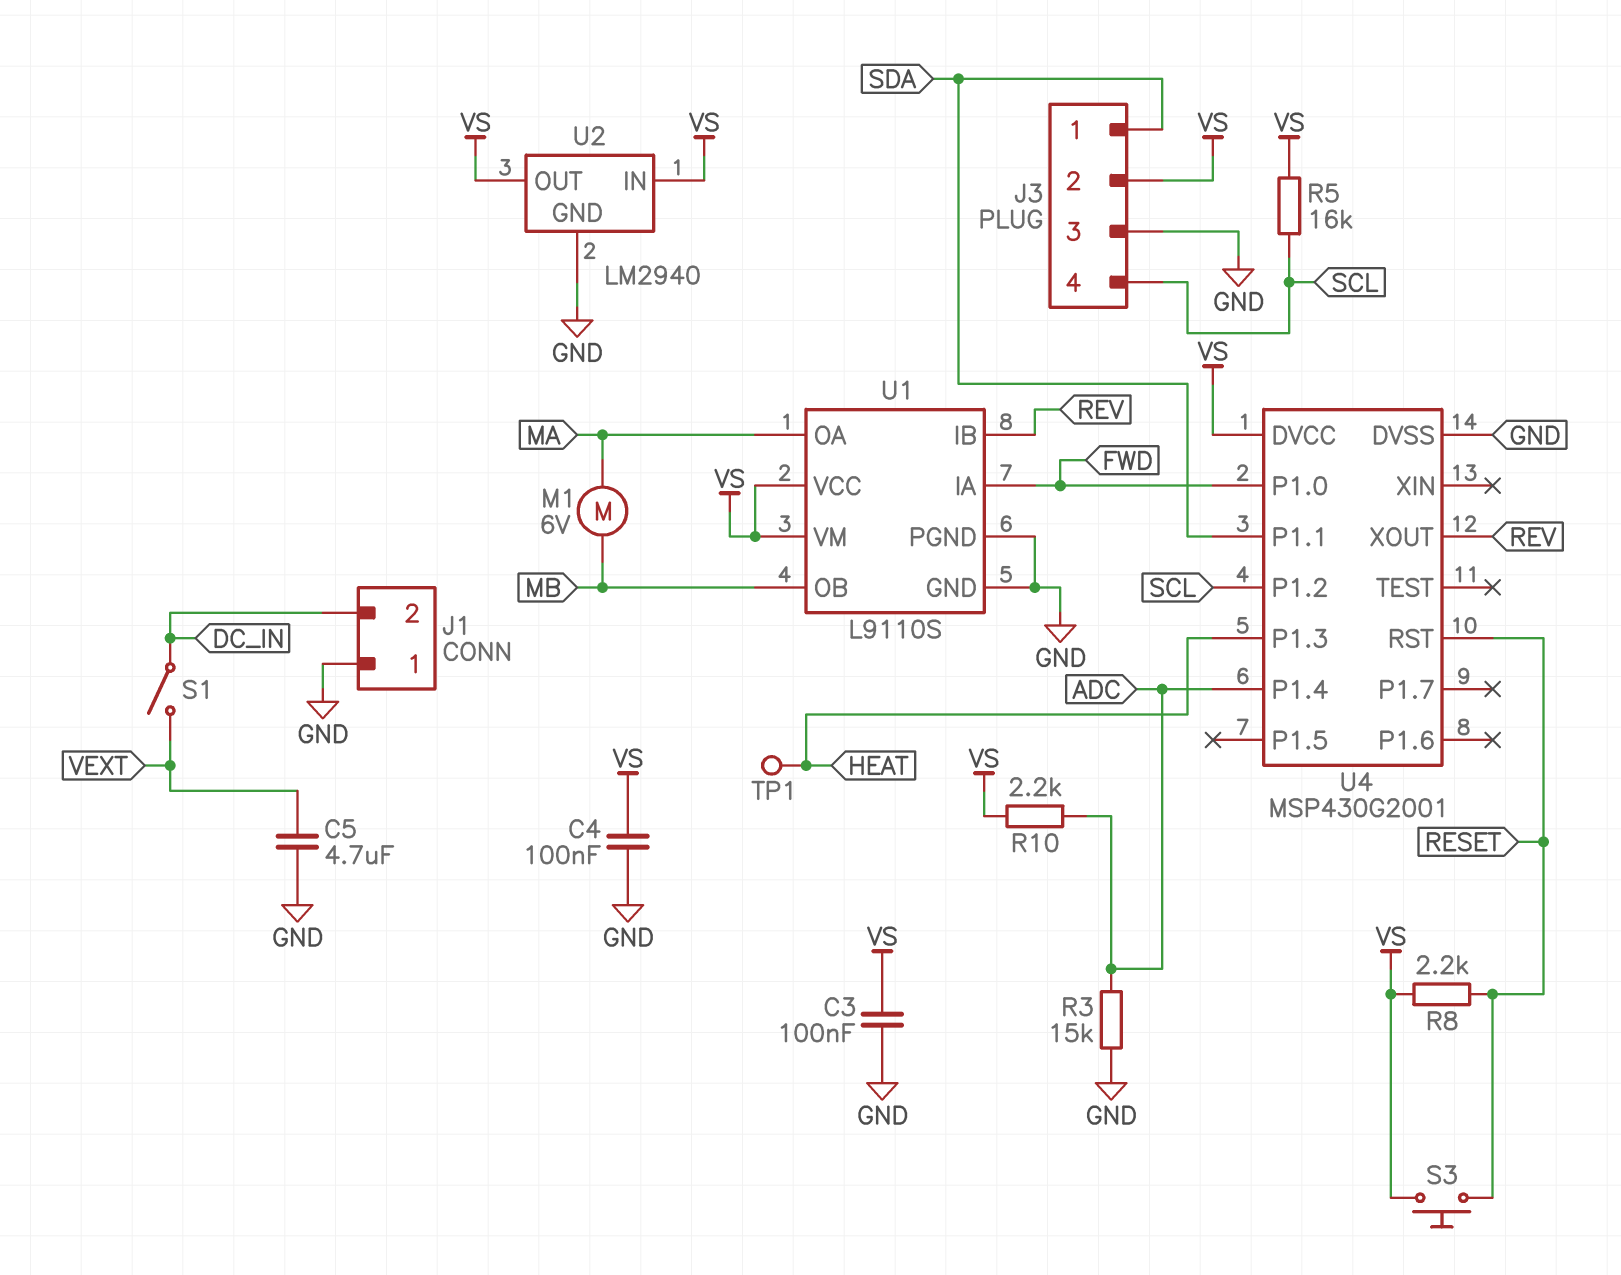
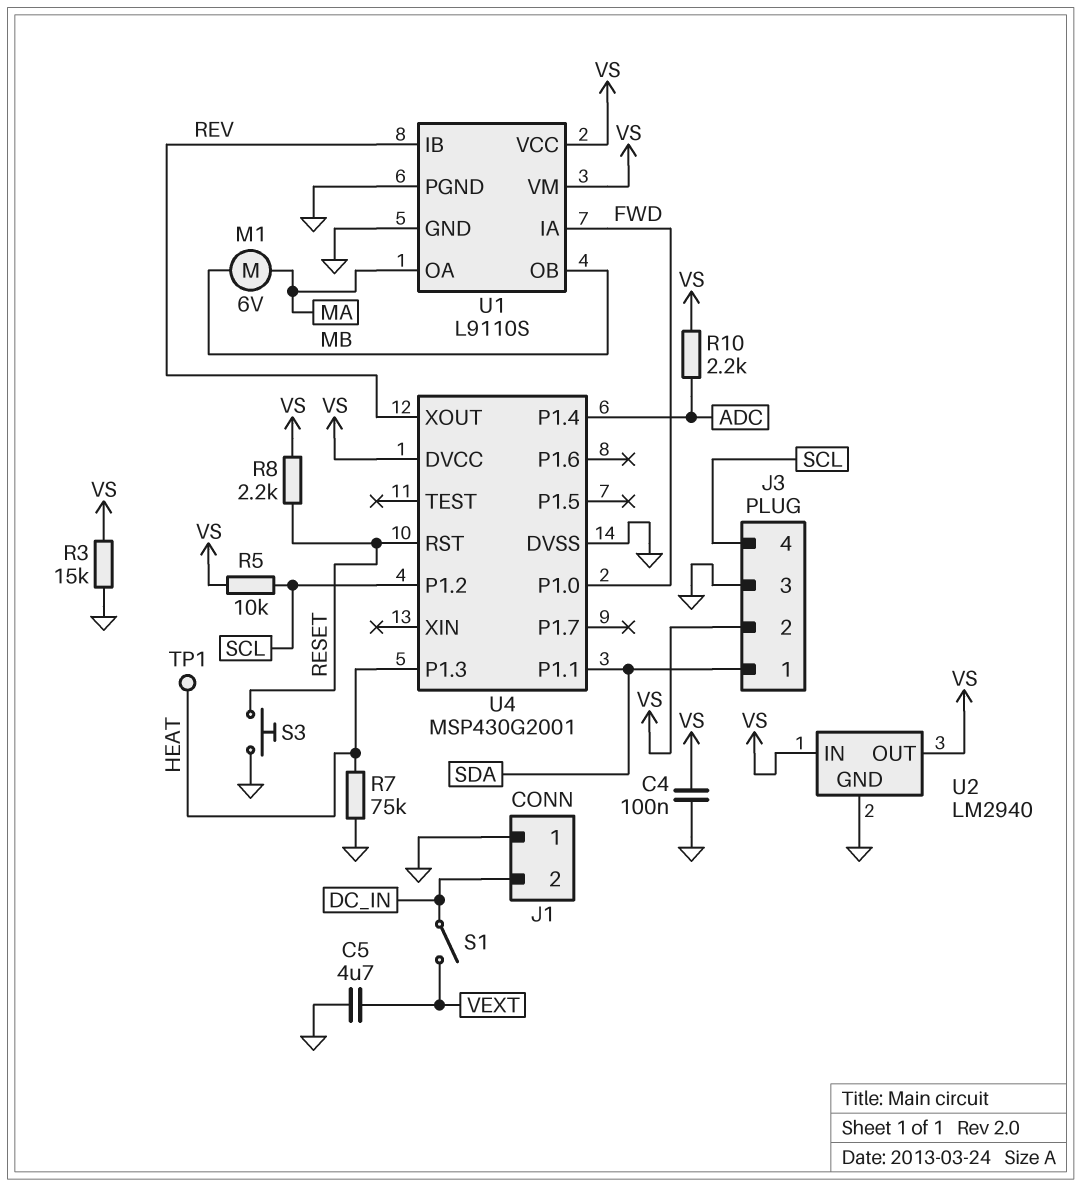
C3: 100nF (GND, VS) -> none
R3: 15k (ADC, GND) -> 15k (GND, VS)
R5: 16k (SCL, VS) -> 10k (SCL, VS)
R7: none -> 75k (GND, HEAT)
S3: button (RESET, VS) -> button (GND, RESET)

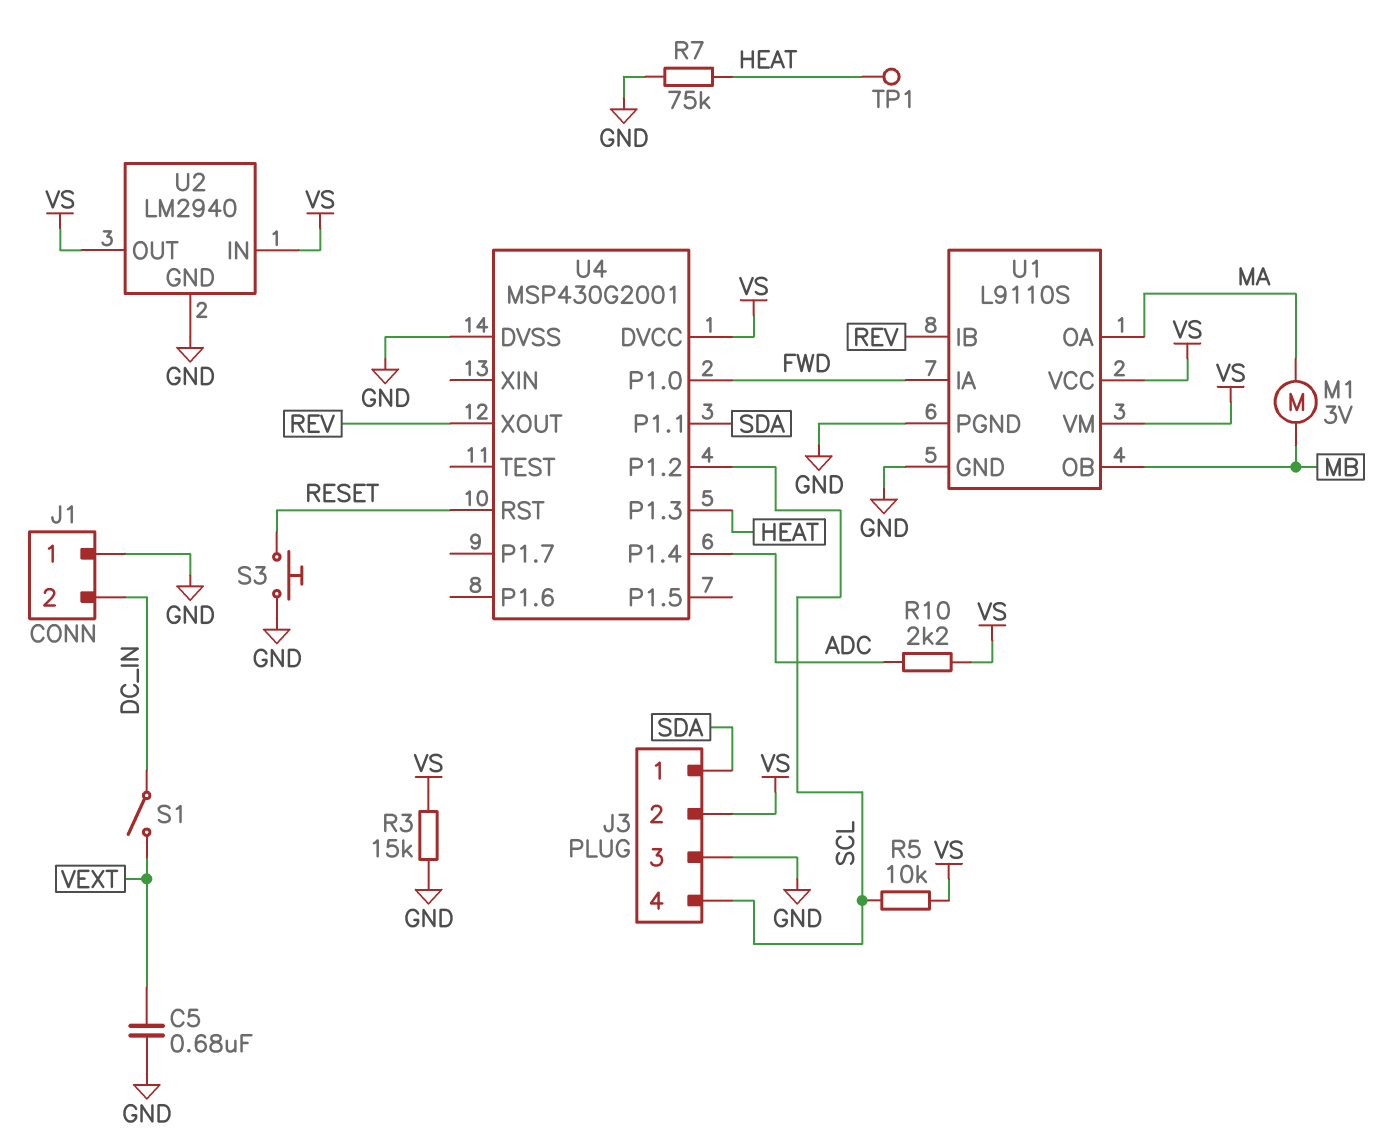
C4: 100nF (GND, VS) -> none
C5: 4.7uF (GND, VEXT) -> 680nF (GND, VEXT)
M1: motor 6V (MA, MB) -> motor 3V (MA, MB)
R8: 2.2k (RESET, VS) -> none

